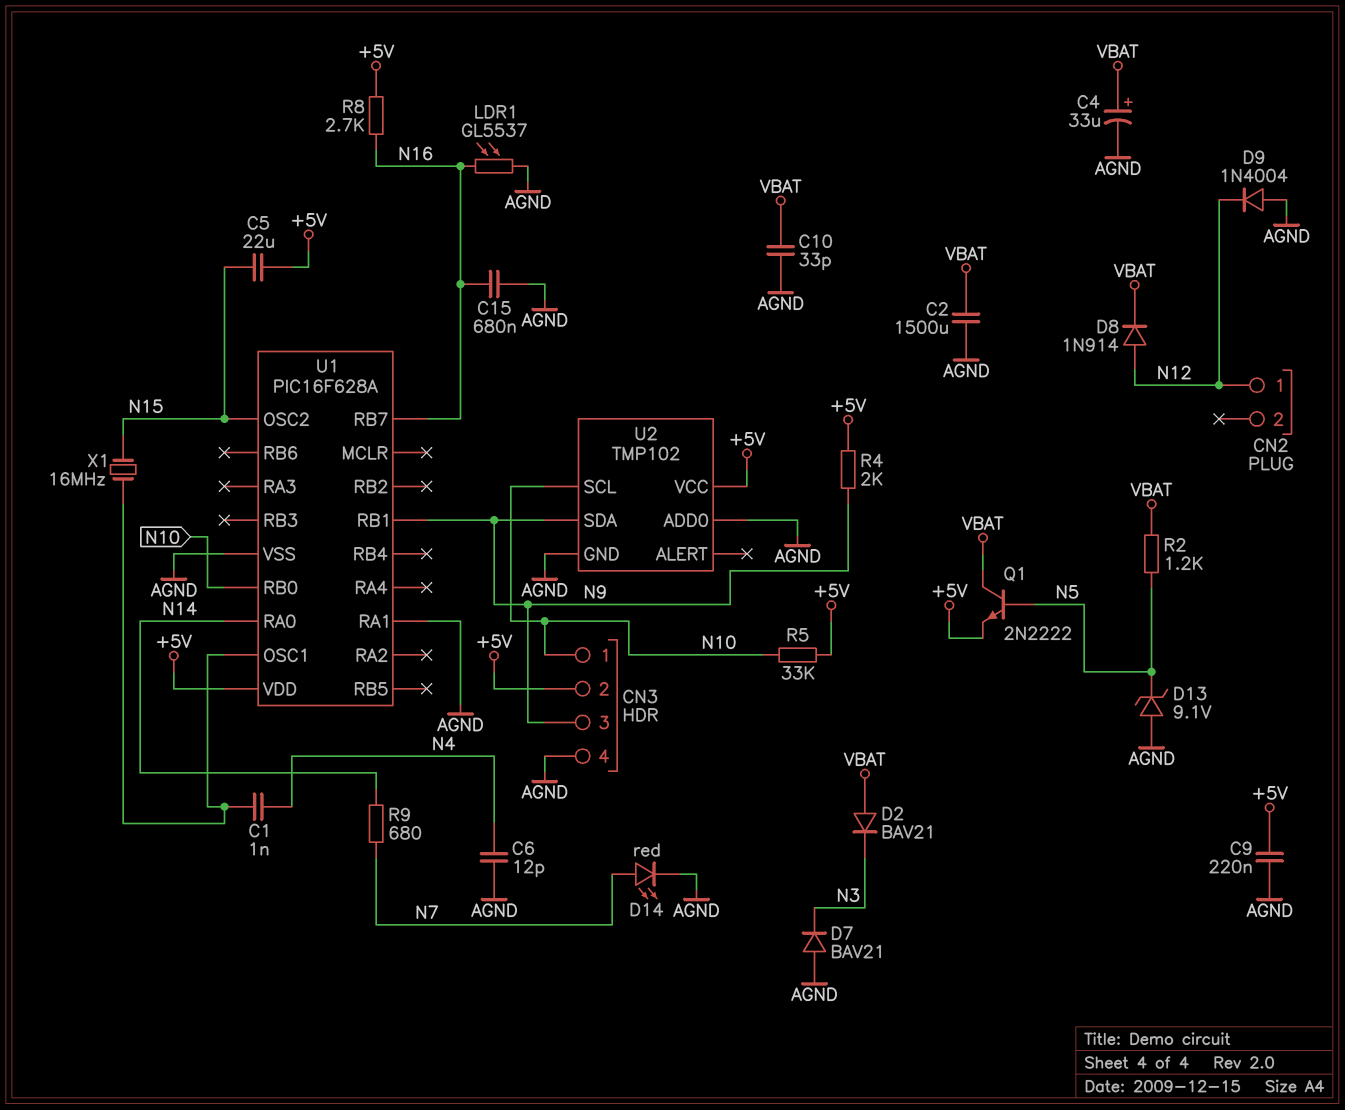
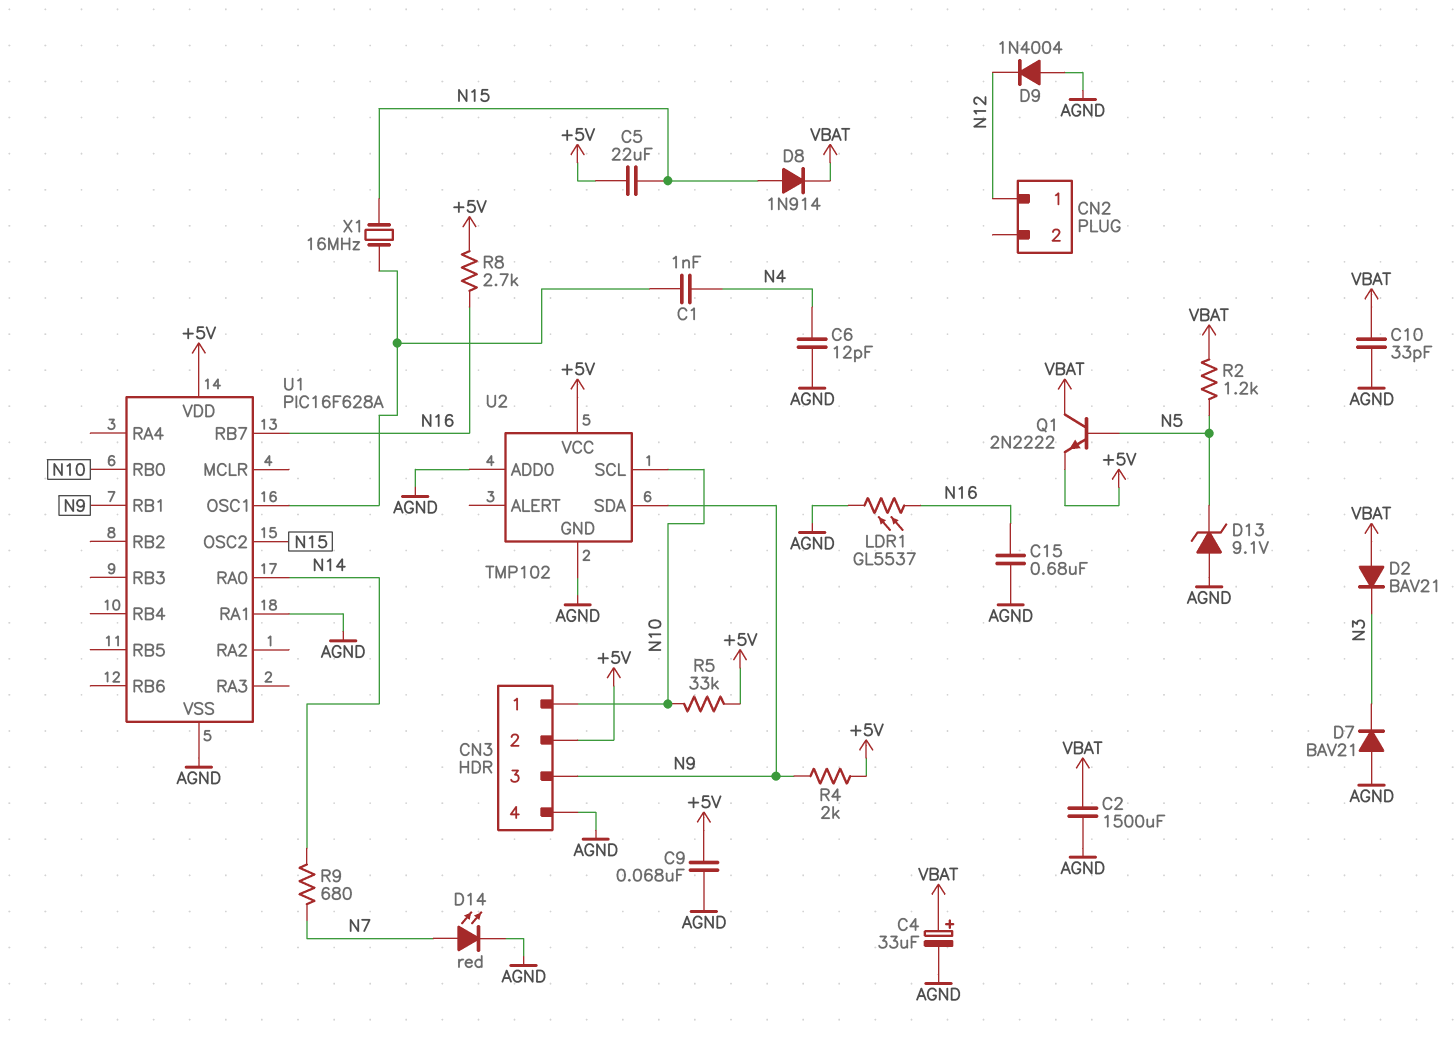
C9: 220nF (+5V, AGND) -> 68nF (+5V, AGND)
D8: diode 1N914 (A N12, K VBAT) -> diode 1N914 (A N15, K VBAT)

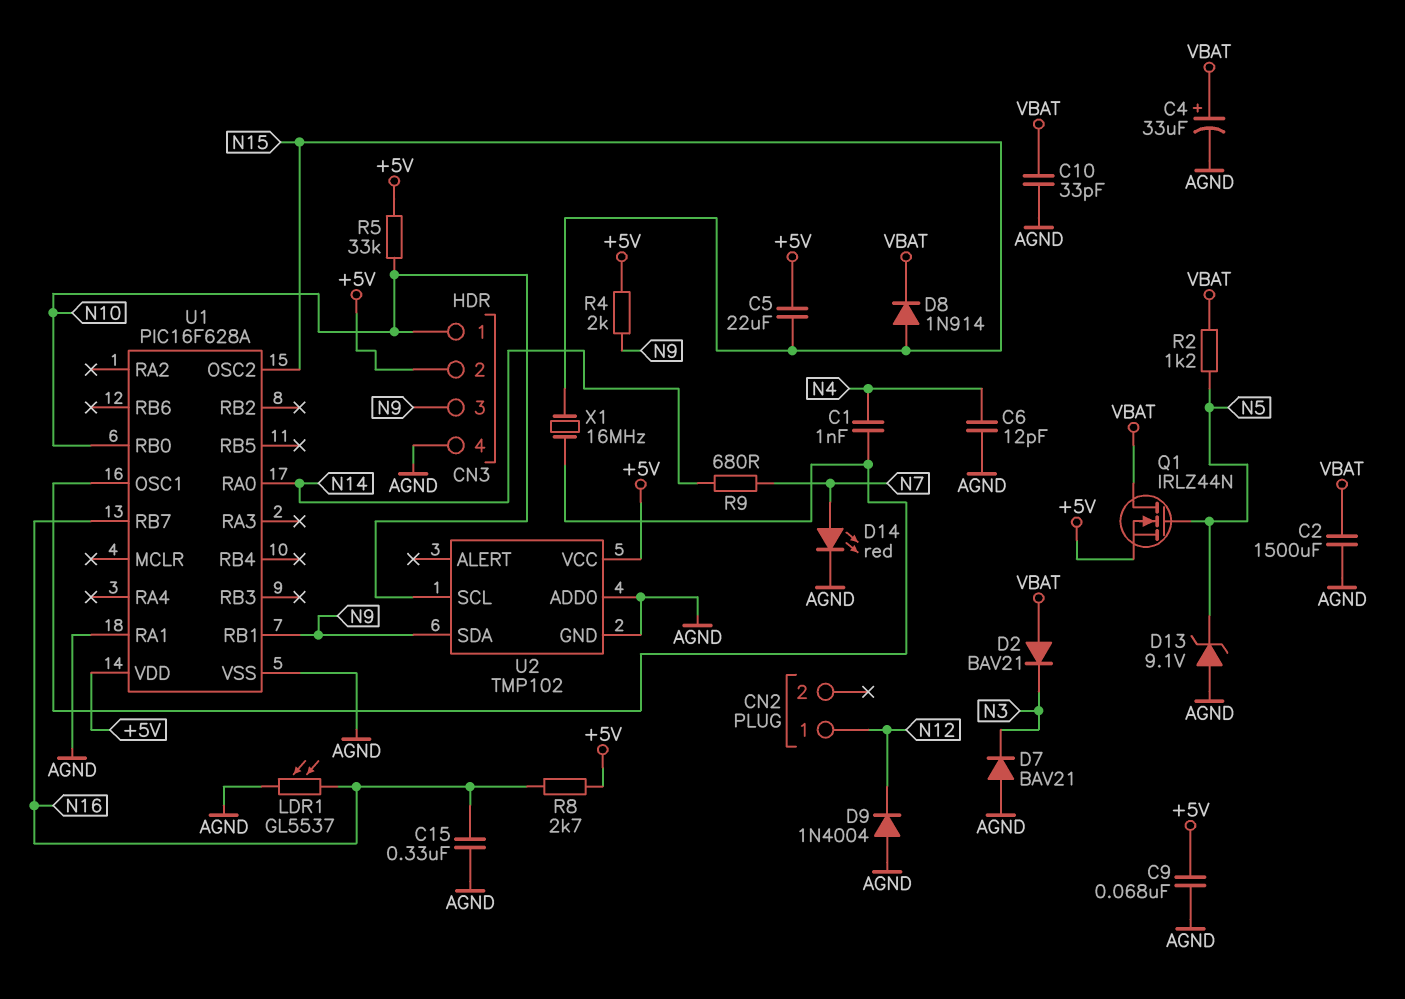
C15: 680nF (AGND, N16) -> 330nF (AGND, N16)
Q1: NPN 2N2222 (B N5, C VBAT, E +5V) -> NMOS IRLZ44N (G N5, D VBAT, S +5V)

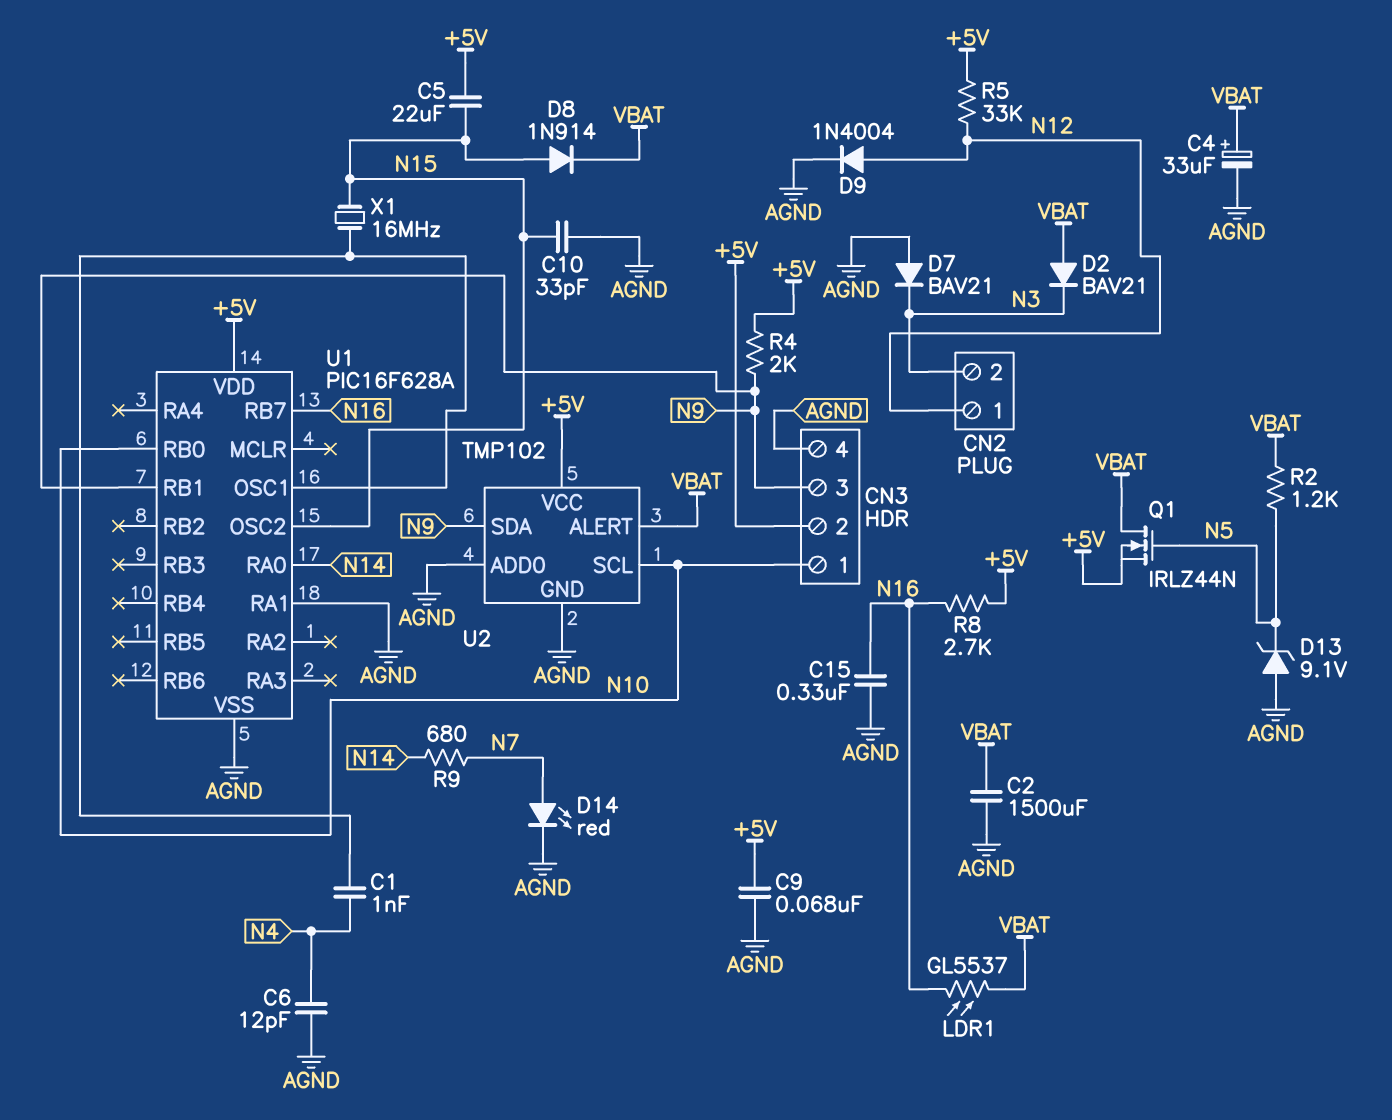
C10: 33pF (AGND, VBAT) -> 33pF (AGND, N15)
CN2 pin 2: none -> N3
D9: diode 1N4004 (A AGND, K N12) -> diode 1N4004 (A N12, K AGND)
LDR1: GL5537 (AGND, N16) -> GL5537 (N16, VBAT)
R5: 33k (+5V, N10) -> 33k (+5V, N12)
U2 pin ALERT: none -> VBAT

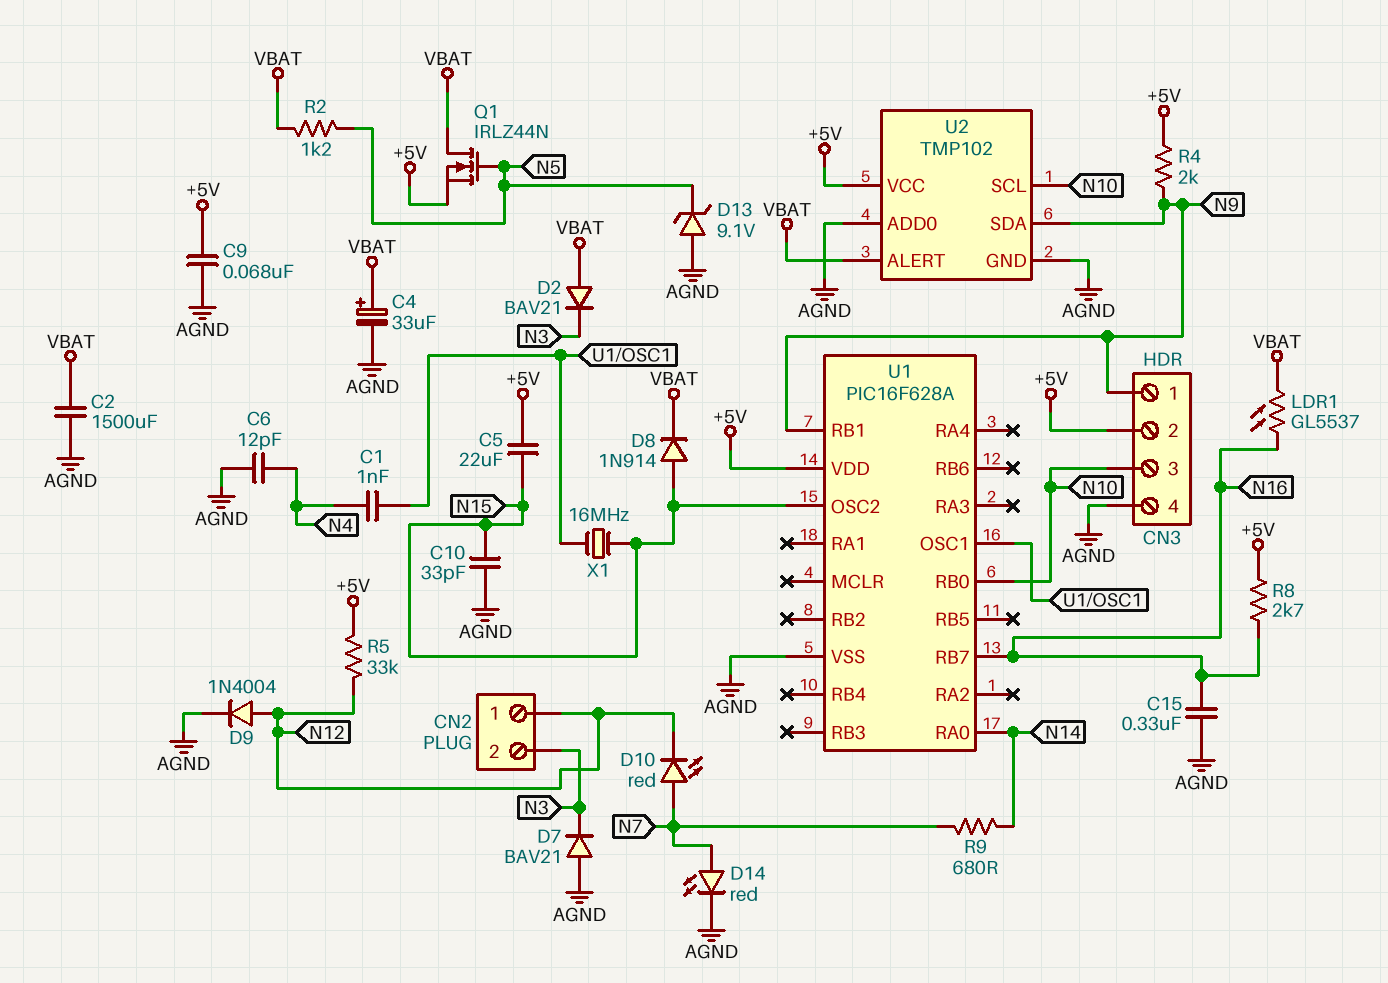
CN3 pin 1: N10 -> N9
CN3 pin 3: N9 -> N10
D10: none -> LED red (A N7, K N12)
U1 pin RA1: AGND -> none

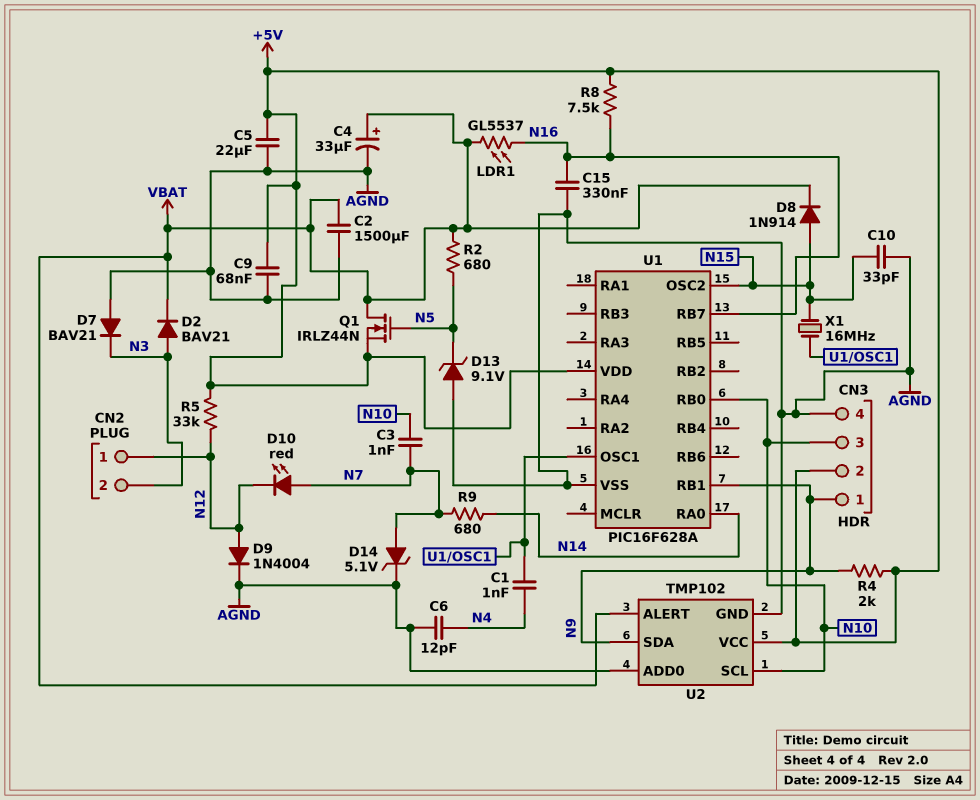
C3: none -> 1nF (N7, N10)
C5: 22uF (+5V, N15) -> 22uF (+5V, AGND)
D2: diode BAV21 (A VBAT, K N3) -> diode BAV21 (A N3, K VBAT)
D14: LED red (A N7, K AGND) -> zener 5.1V (A N7, K AGND)
R2: 1.2k (N5, VBAT) -> 680 (N5, VBAT)
R8: 2.7k (+5V, N16) -> 7.5k (+5V, N16)

